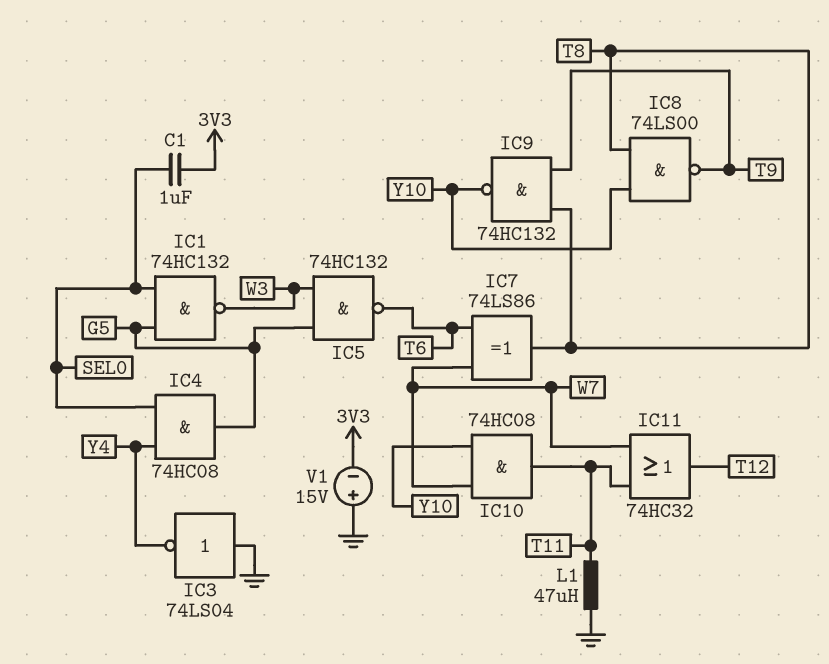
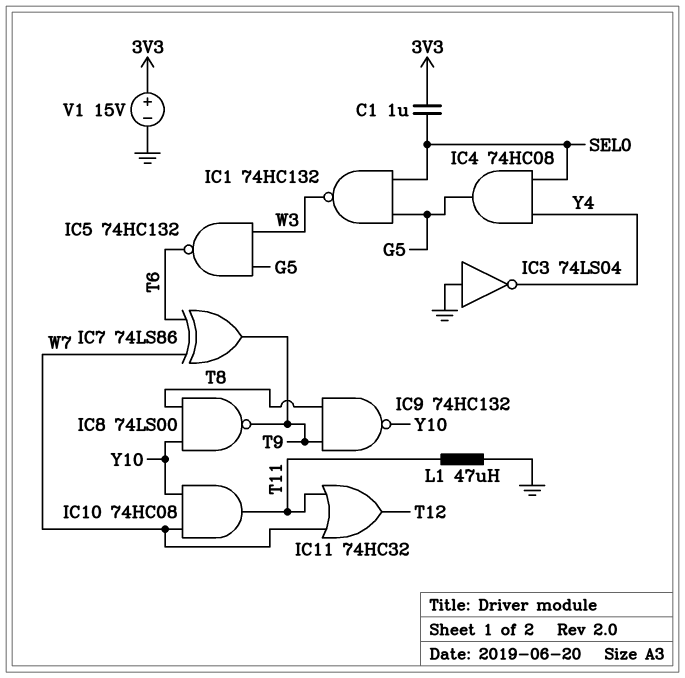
IC7: XOR 74LS86 (in T6, in W7, out T8) -> XOR 74LS86 (in T6, in W7, out T9)
V1: 15V (plus GND, minus 3V3) -> 15V (plus 3V3, minus GND)

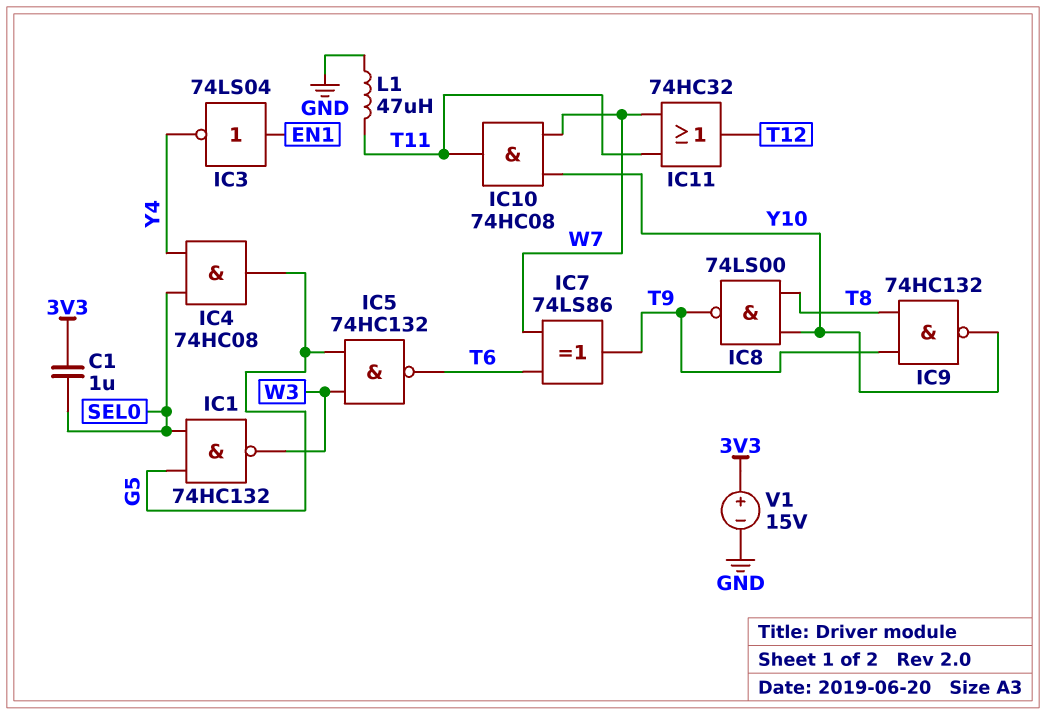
IC3: NOT 74LS04 (in GND, out Y4) -> NOT 74LS04 (in EN1, out Y4)

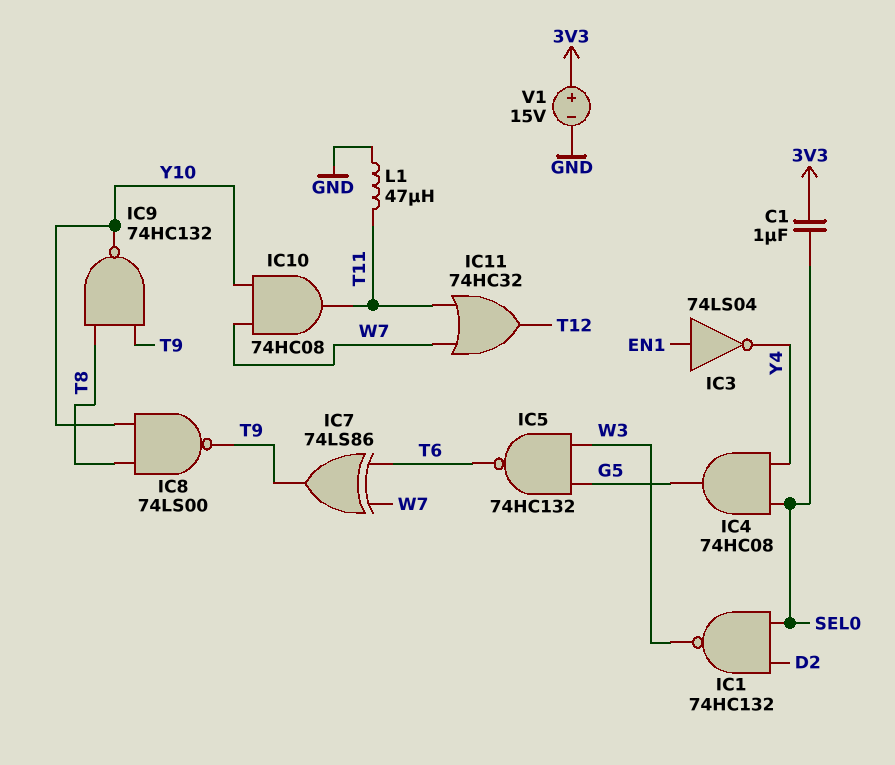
IC1: NAND 74HC132 (in G5, in SEL0, out W3) -> NAND 74HC132 (in D2, in SEL0, out W3)

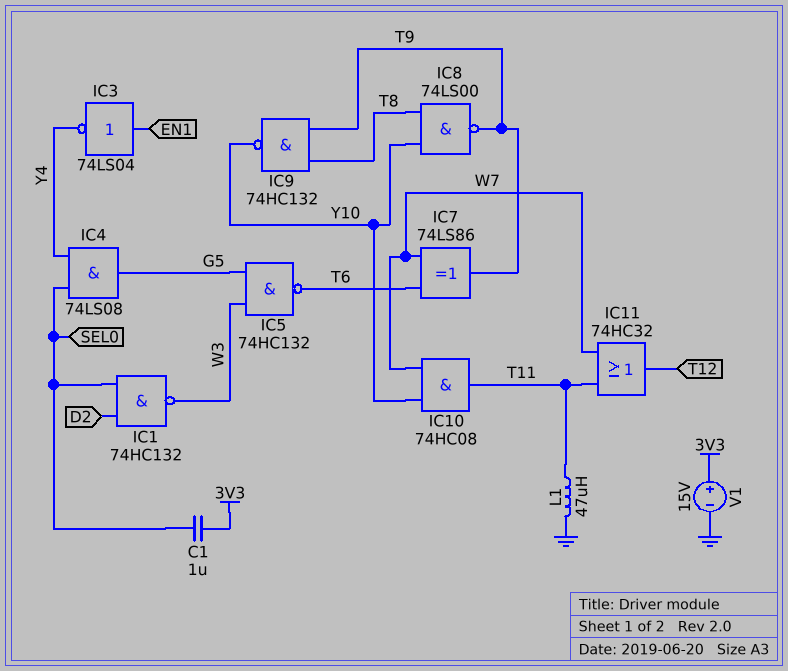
IC4: AND 74HC08 (in SEL0, in Y4, out G5) -> AND 74LS08 (in SEL0, in Y4, out G5)

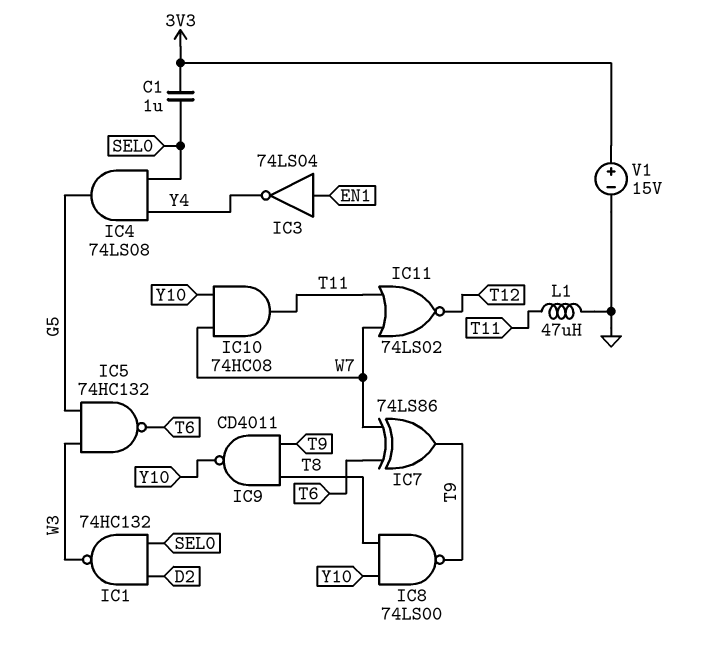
IC9: NAND 74HC132 (in T8, in T9, out Y10) -> NAND CD4011 (in T8, in T9, out Y10)
IC11: OR 74HC32 (in T11, in W7, out T12) -> NOR 74LS02 (in T11, in W7, out T12)

